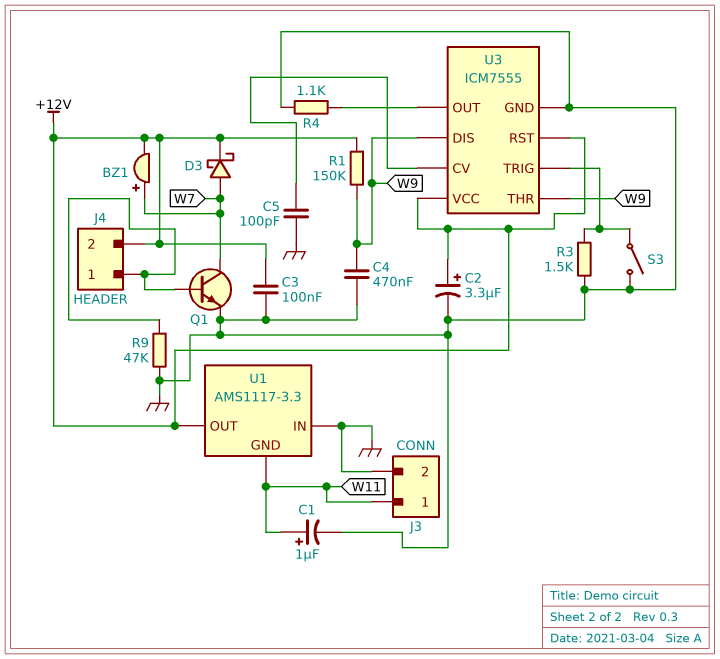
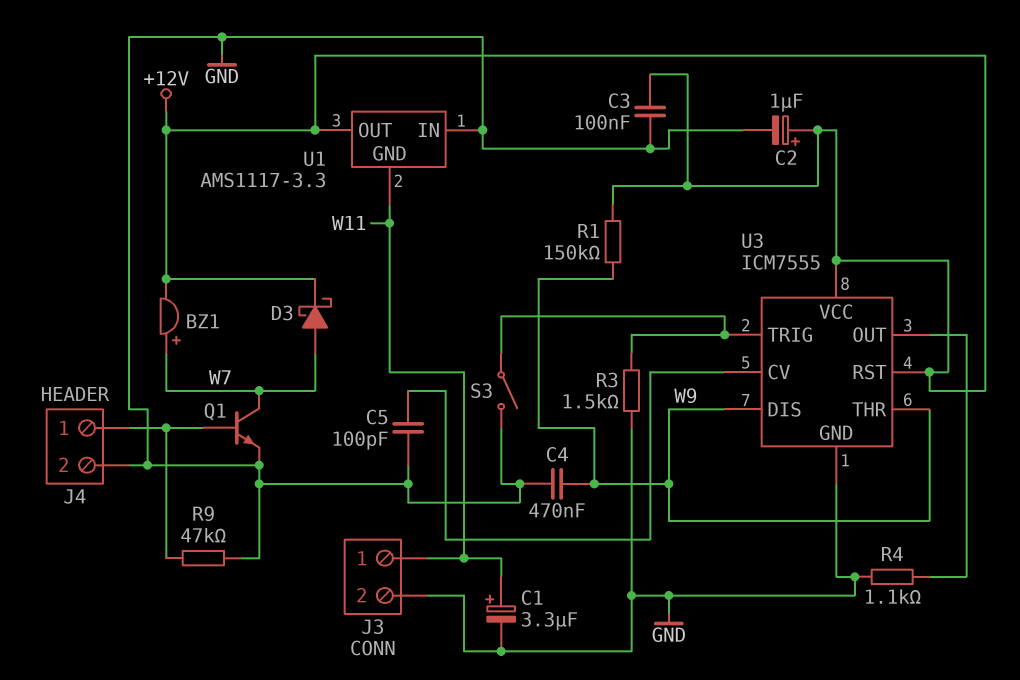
C1: 1uF (plus W11, minus GND) -> 3.3uF (plus W11, minus GND)
C2: 3.3uF (plus +12V, minus GND) -> 1uF (plus +12V, minus GND)
J4 pin 2: +12V -> GND

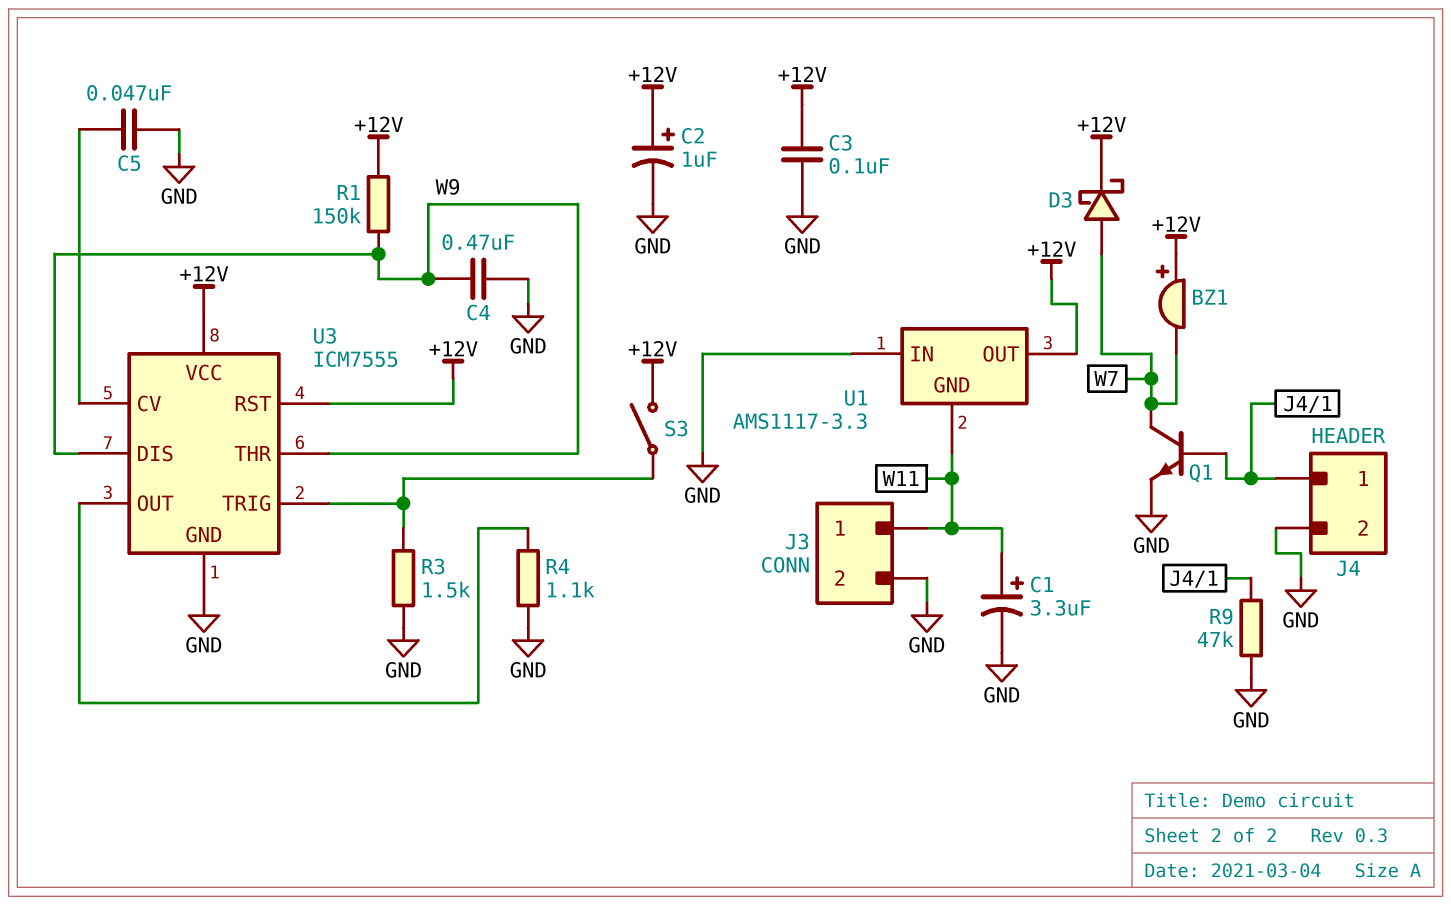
BZ1: buzzer (plus W7, minus +12V) -> buzzer (plus +12V, minus W7)
C5: 100pF (GND, U3/CV) -> 47nF (GND, U3/CV)
S3: switch (GND, U3/TRIG) -> switch (+12V, U3/TRIG)

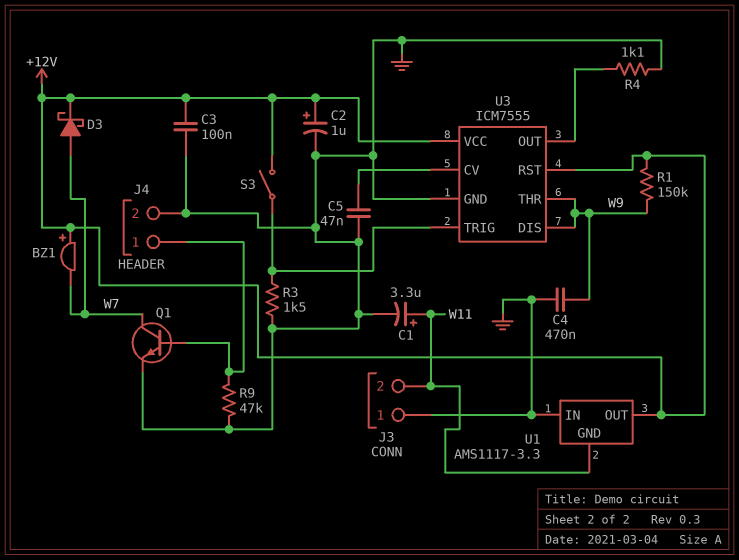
J3 pin 1: W11 -> GND
J3 pin 2: GND -> W11

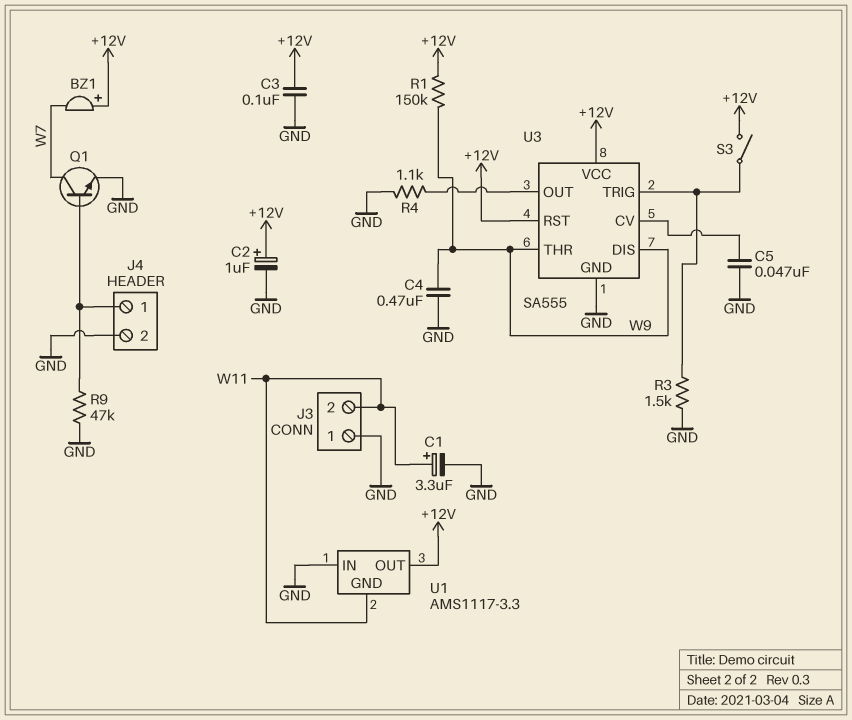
D3: schottky (A W7, K +12V) -> none
U3: ICM7555 -> SA555

